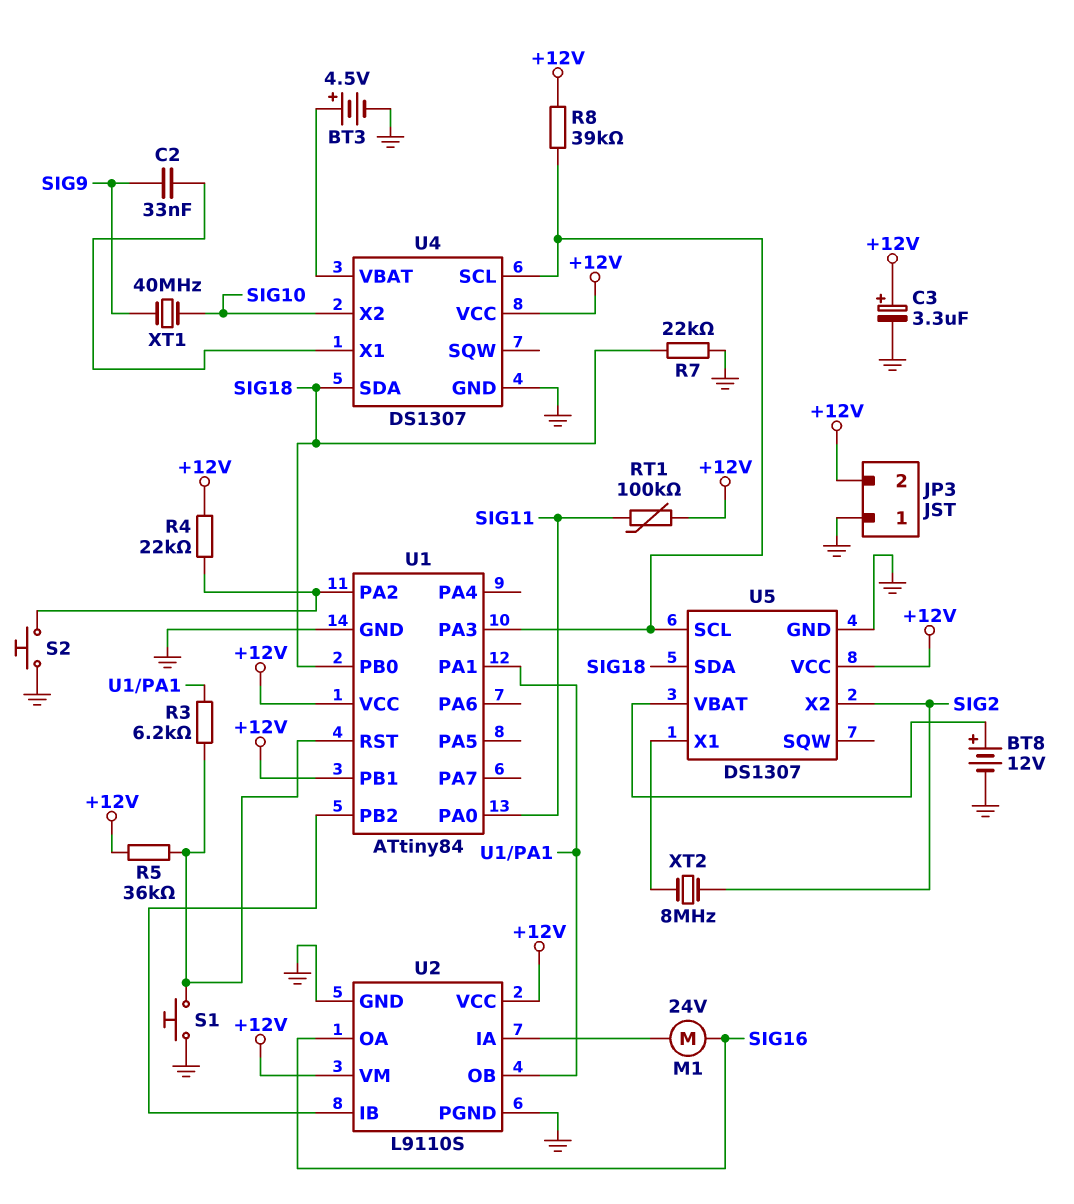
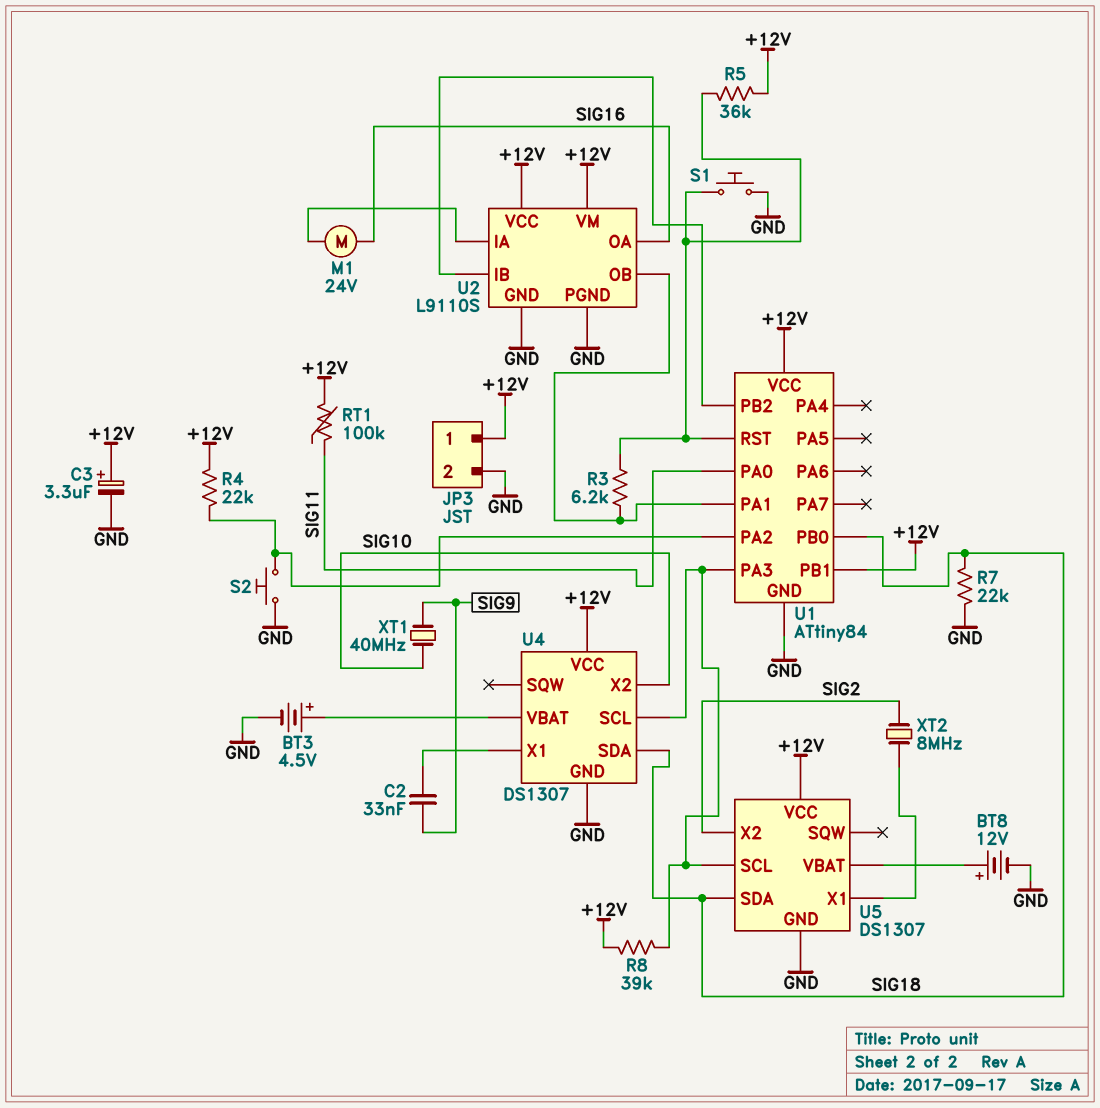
JP3 pin 1: GND -> +12V
JP3 pin 2: +12V -> GND

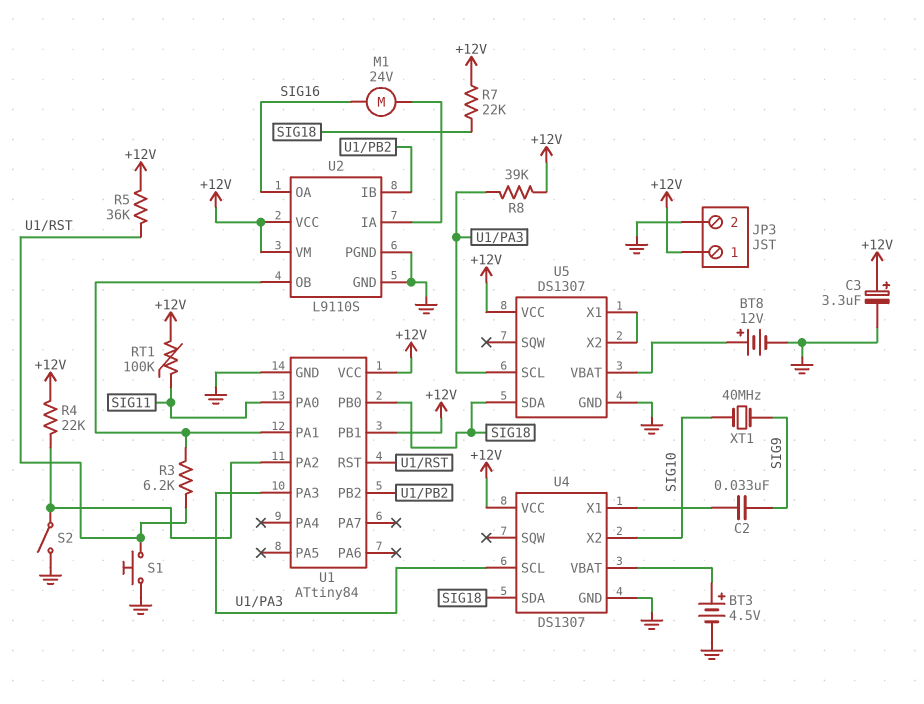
R7: 22k (GND, SIG18) -> 22k (+12V, SIG18)
S2: button (GND, U1/PA2) -> switch (GND, U1/PA2)
U5 pin X2: SIG2 -> U5/X1
XT2: 8MHz (SIG2, U5/X1) -> none

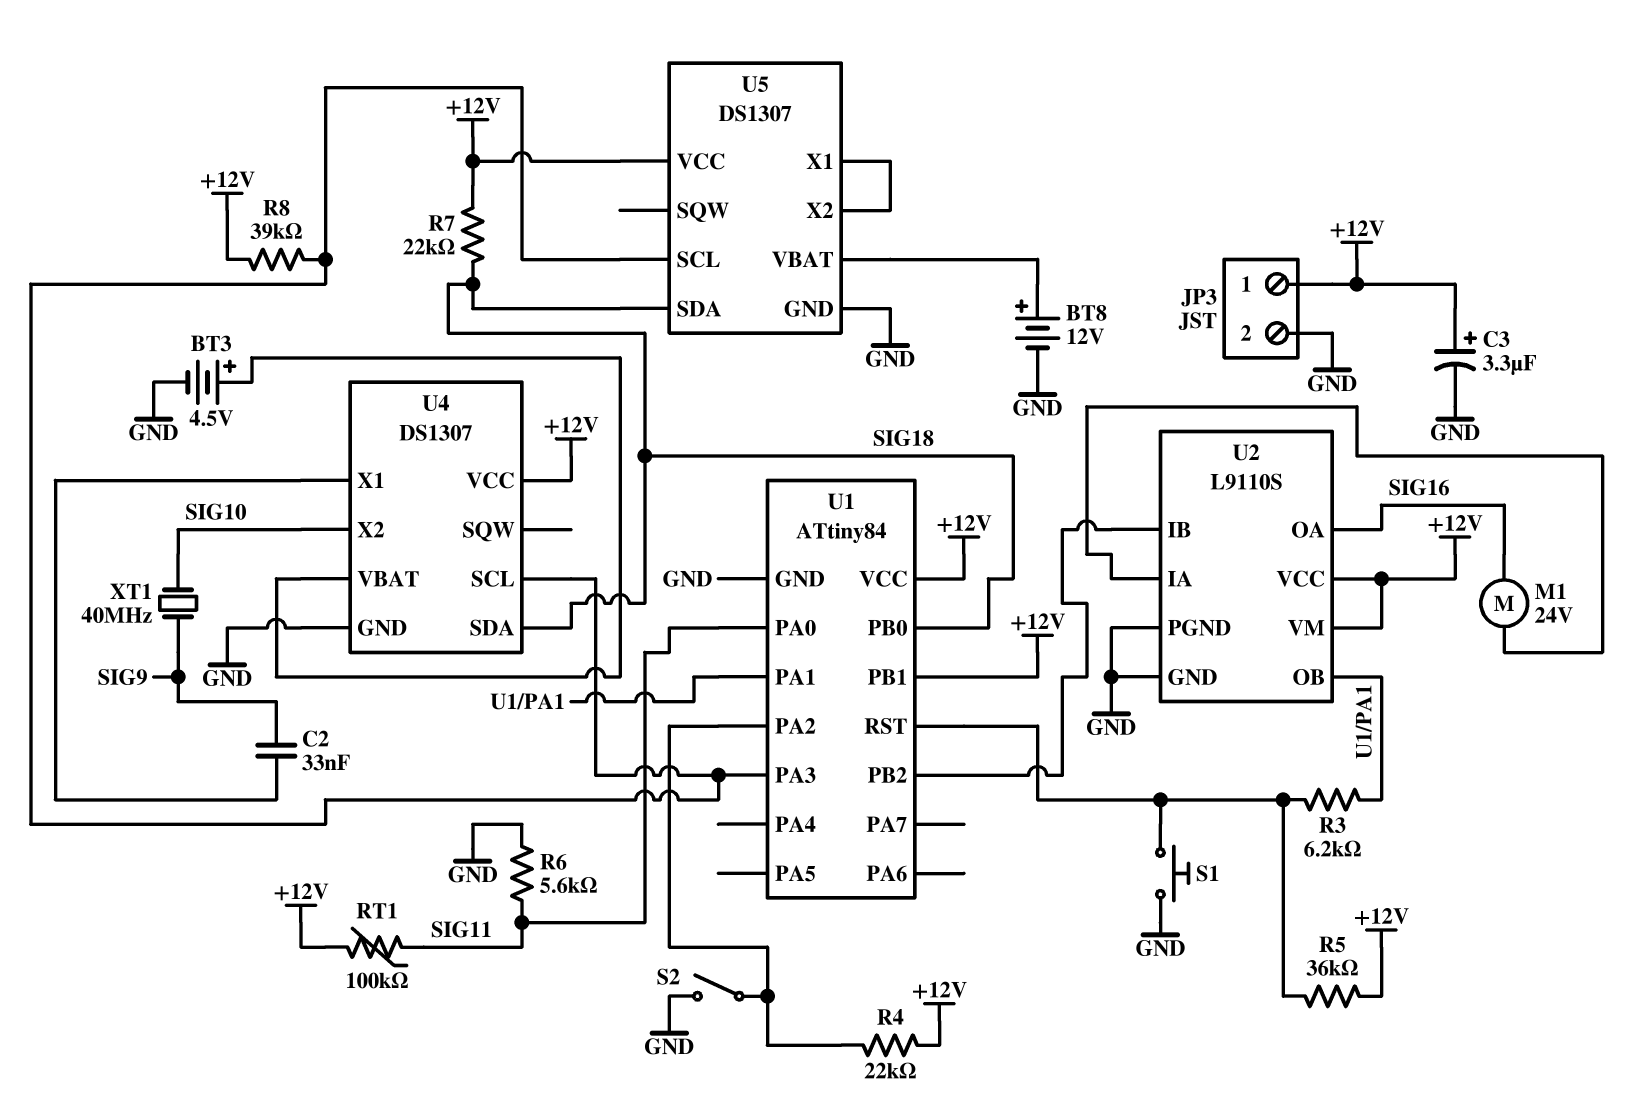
R6: none -> 5.6k (GND, SIG11)

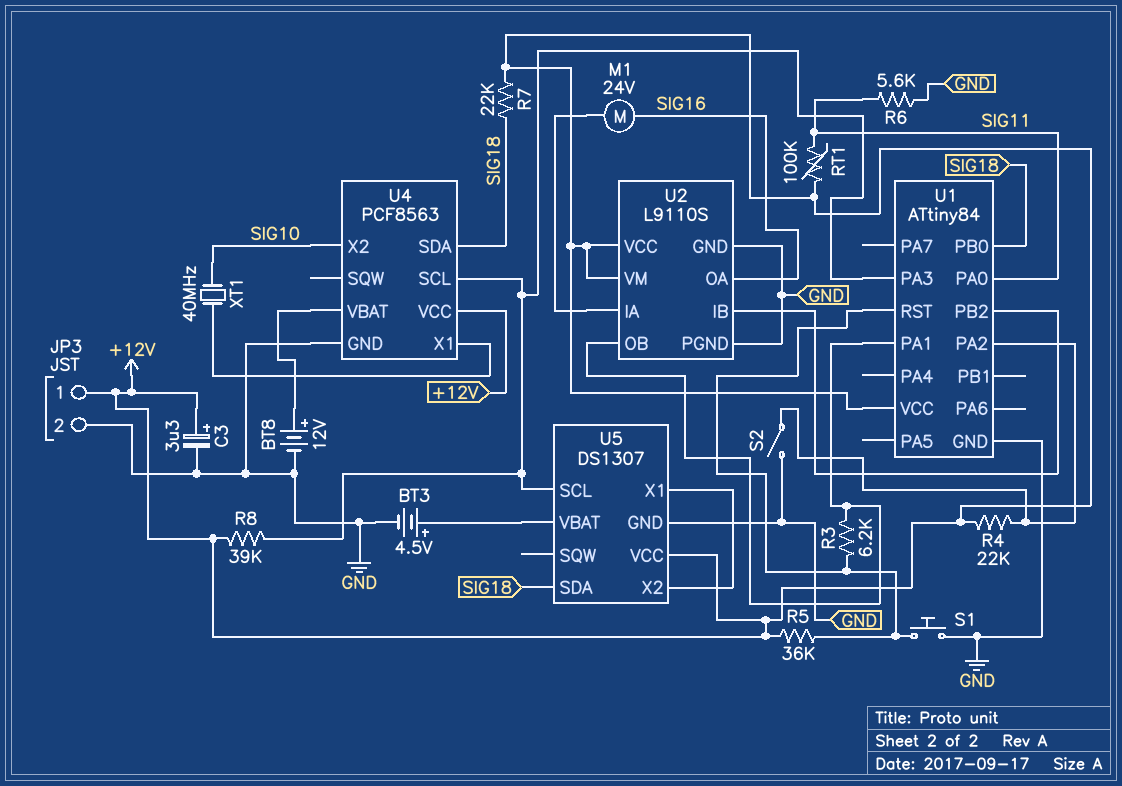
BT3: 4.5V (plus U4/VBAT, minus GND) -> 4.5V (plus U5/VBAT, minus GND)
BT8: 12V (plus U5/VBAT, minus GND) -> 12V (plus U4/VBAT, minus GND)
C2: 33nF (SIG9, U4/X1) -> none
U1 pin PB1: +12V -> none
U4: DS1307 -> PCF8563
XT1: 40MHz (SIG9, SIG10) -> 40MHz (SIG10, U4/X1)

